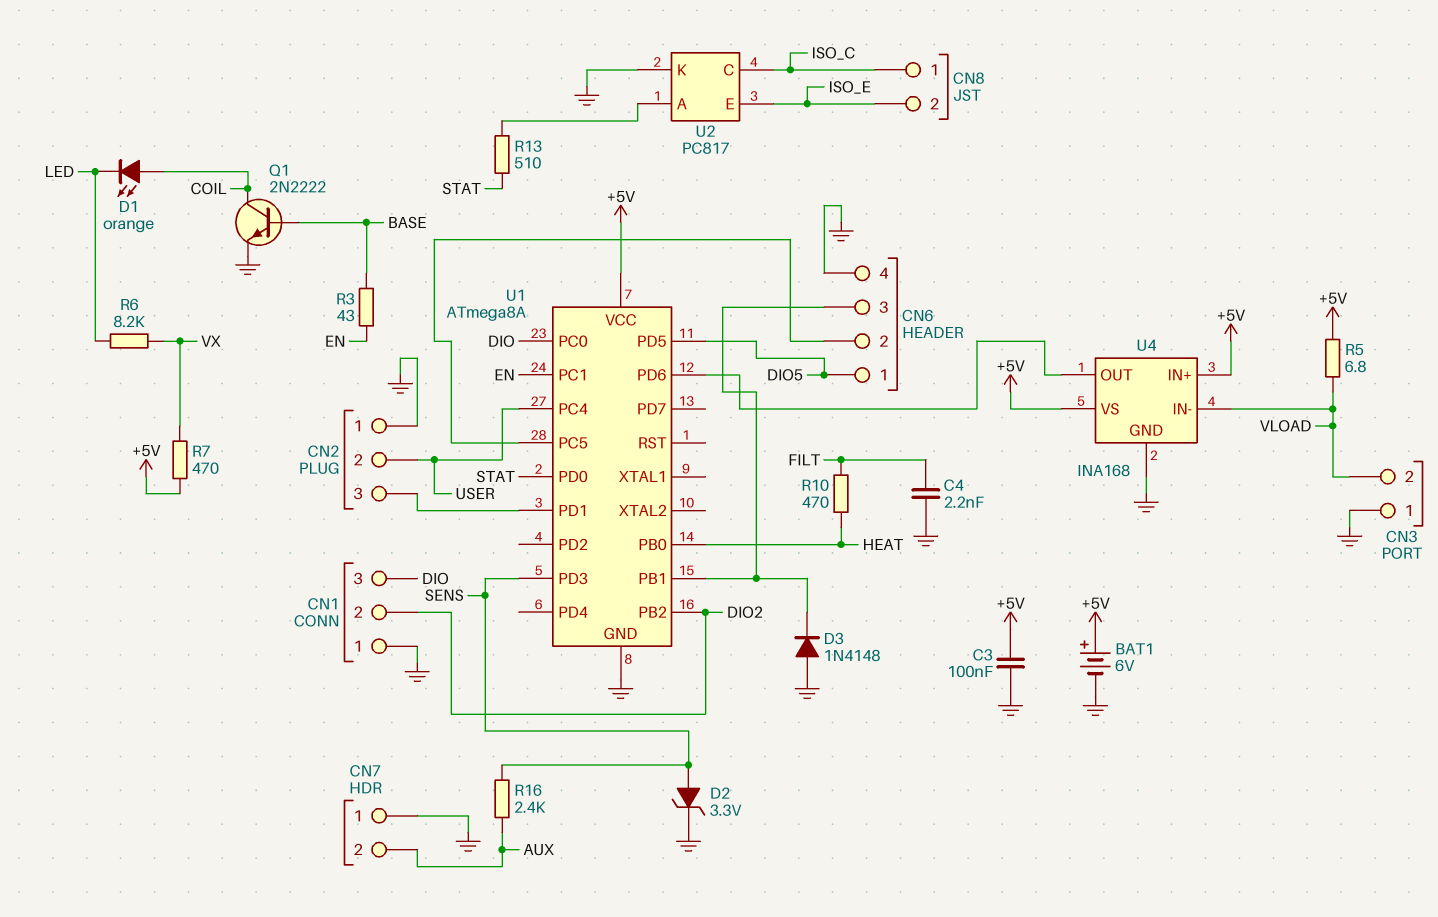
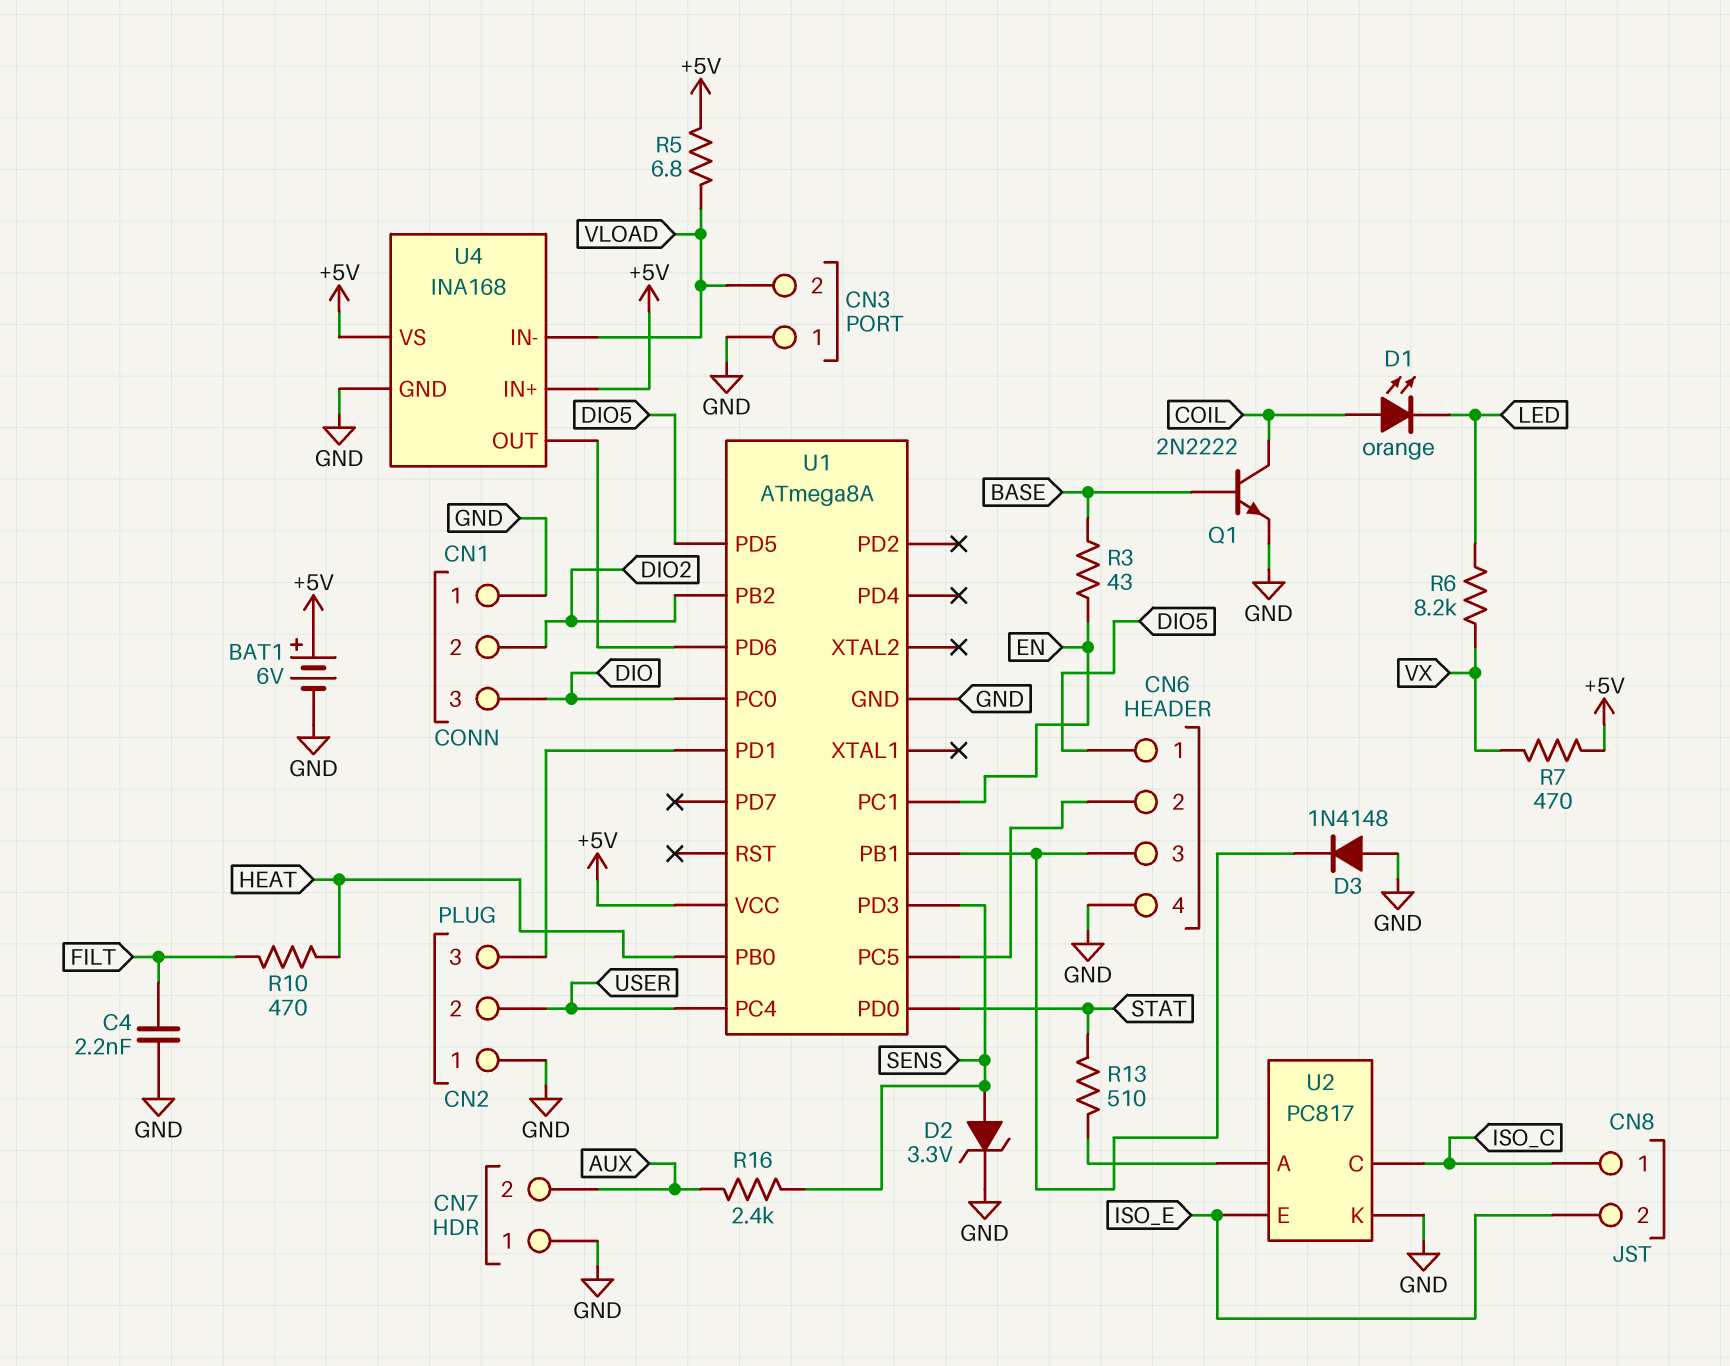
C3: 100nF (+5V, GND) -> none

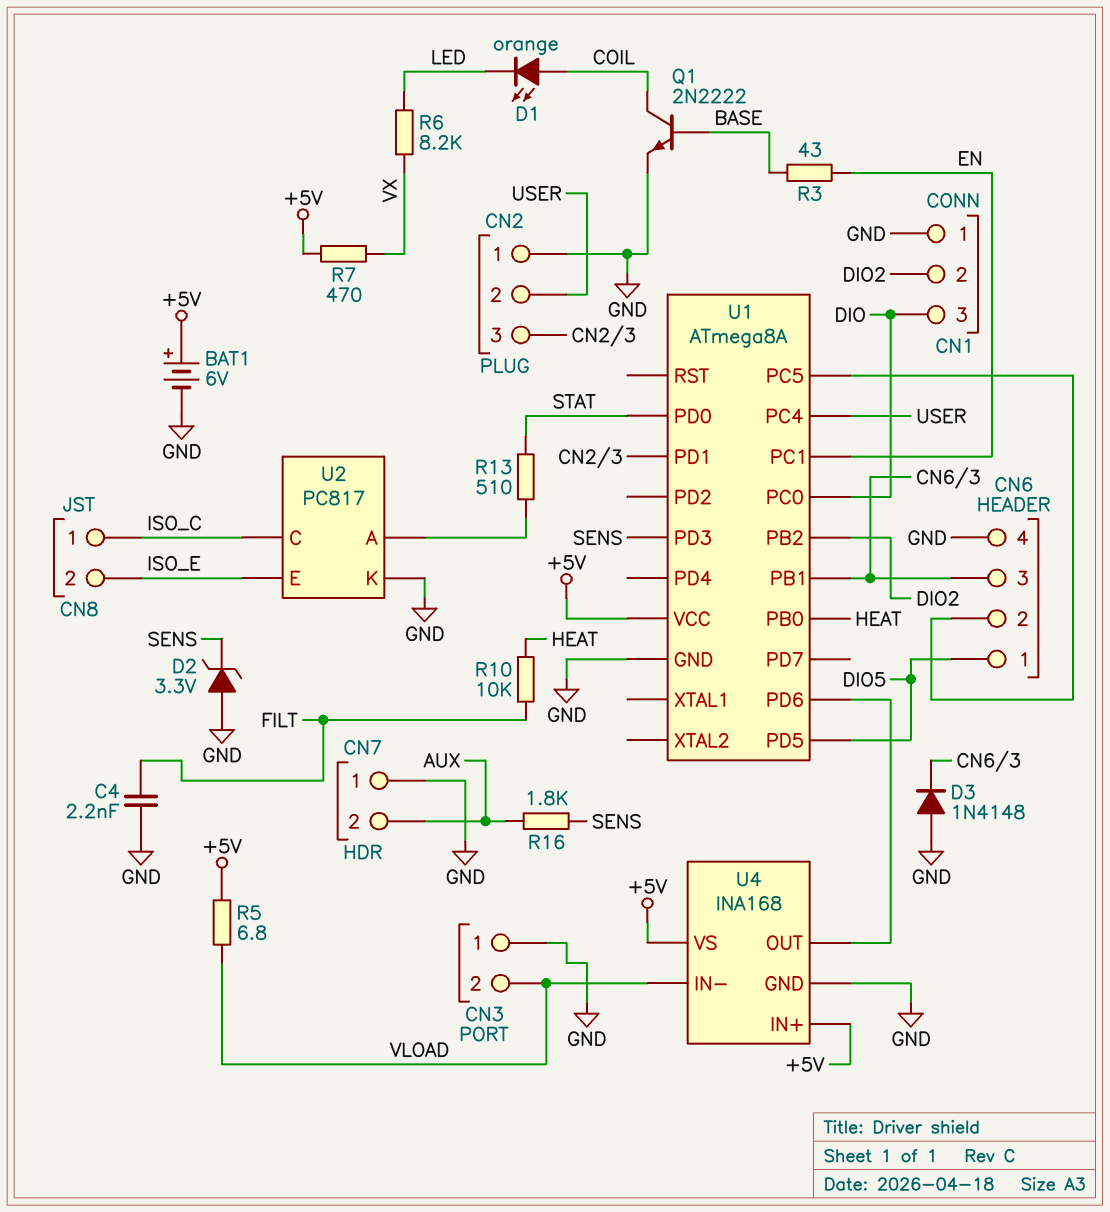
D2: zener 3.3V (A SENS, K GND) -> zener 3.3V (A GND, K SENS)
R10: 470 (FILT, HEAT) -> 10k (FILT, HEAT)
R16: 2.4k (AUX, SENS) -> 1.8k (AUX, SENS)

